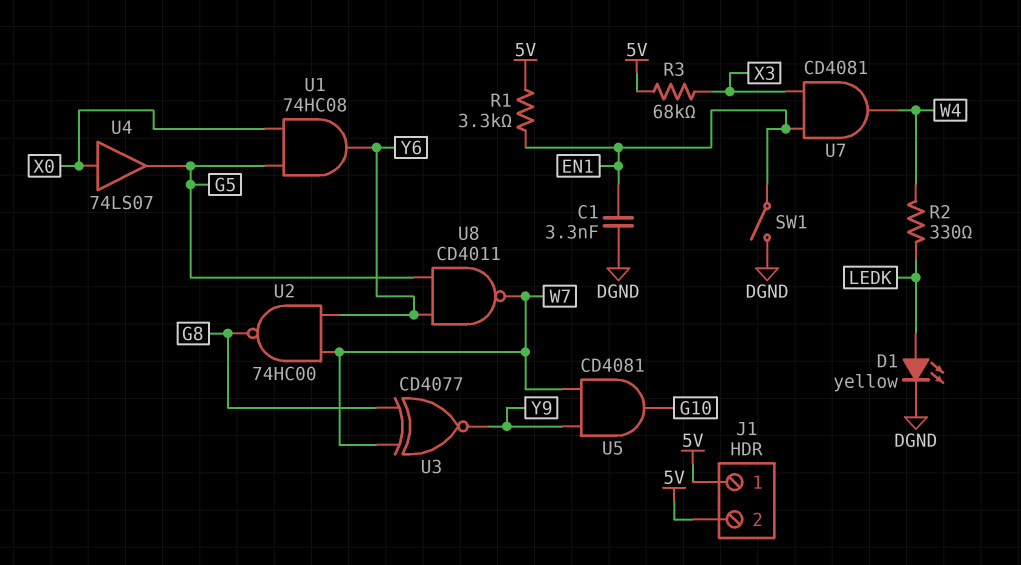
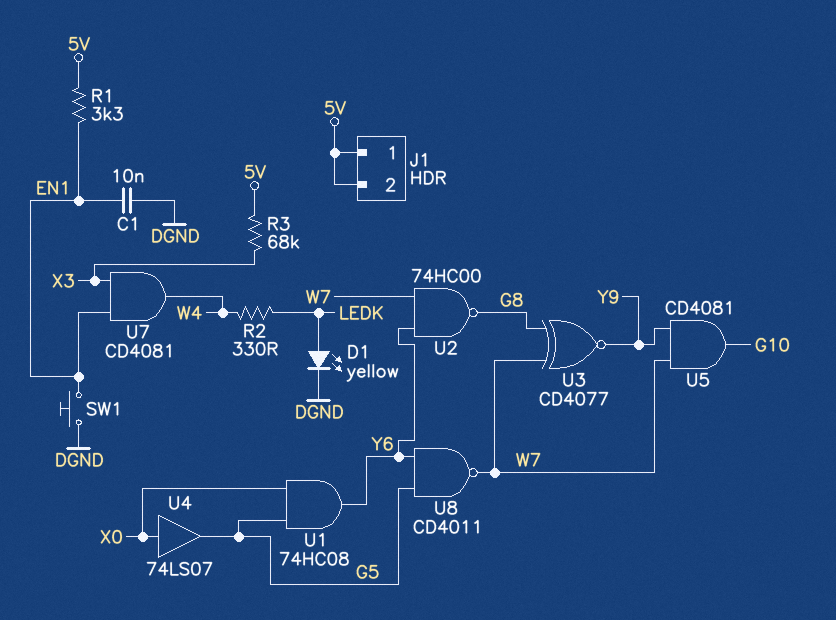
C1: 3.3nF (DGND, EN1) -> 10nF (DGND, EN1)
SW1: switch (DGND, EN1) -> button (DGND, EN1)

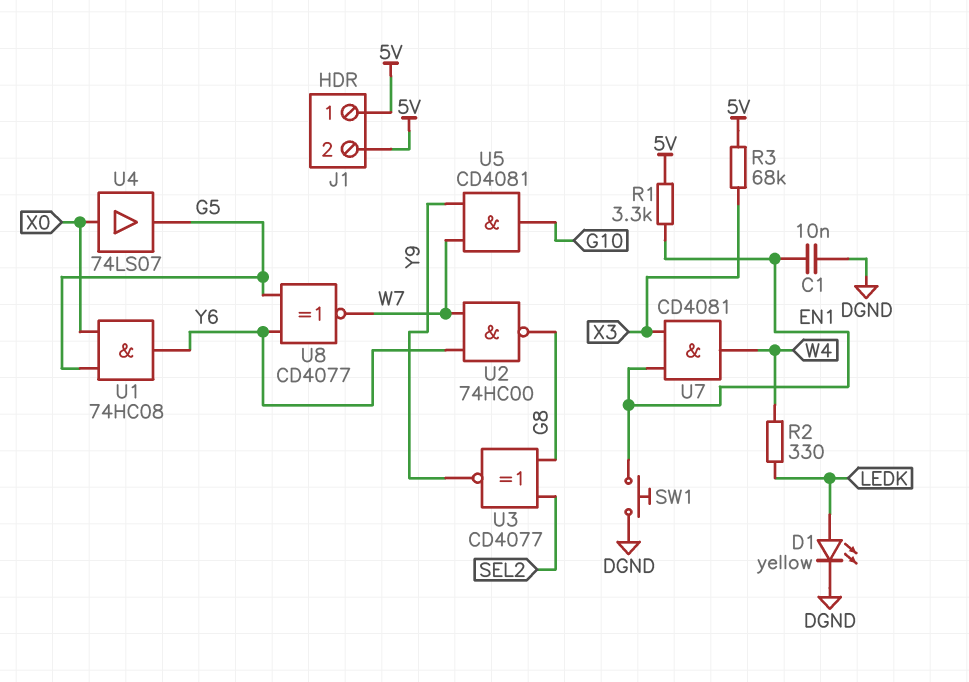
U3: XNOR CD4077 (in G8, in W7, out Y9) -> XNOR CD4077 (in G8, in SEL2, out Y9)
U8: NAND CD4011 (in G5, in Y6, out W7) -> XNOR CD4077 (in G5, in Y6, out W7)

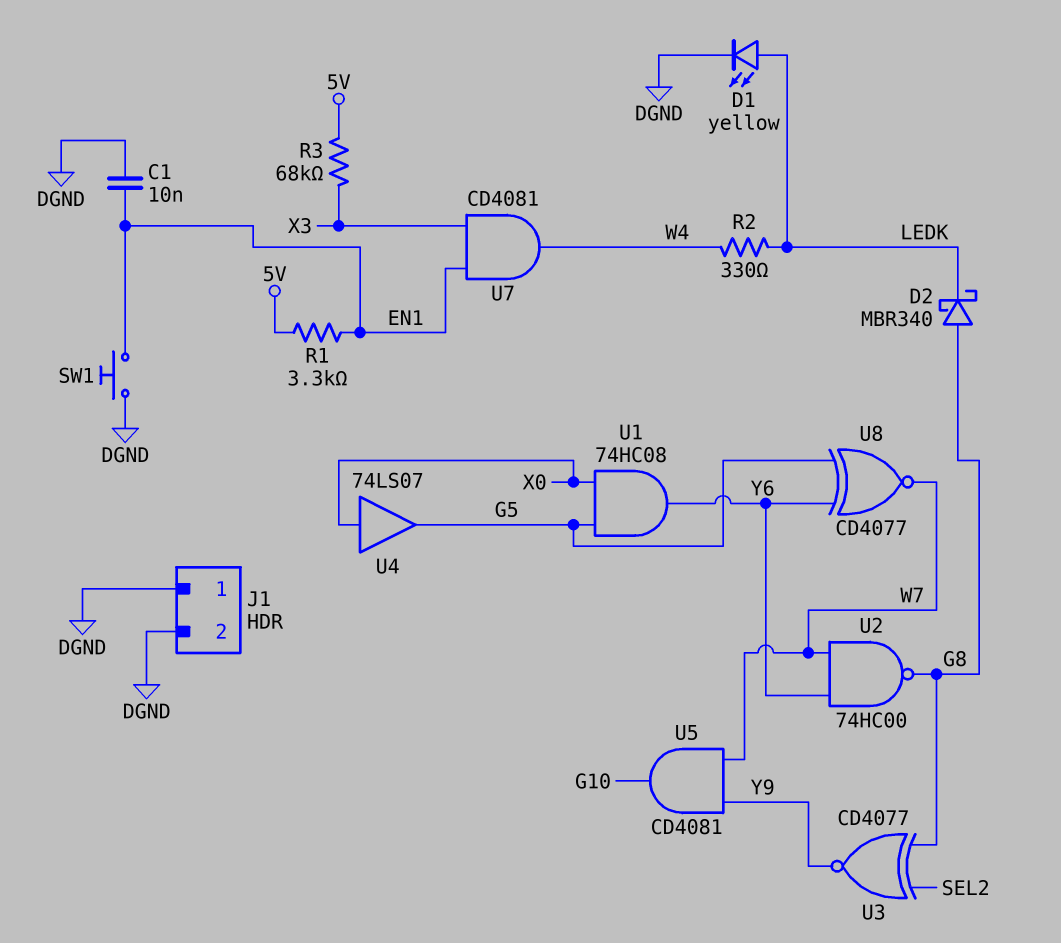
D2: none -> schottky MBR340 (A G8, K LEDK)
J1 pin 1: 5V -> DGND
J1 pin 2: 5V -> DGND

